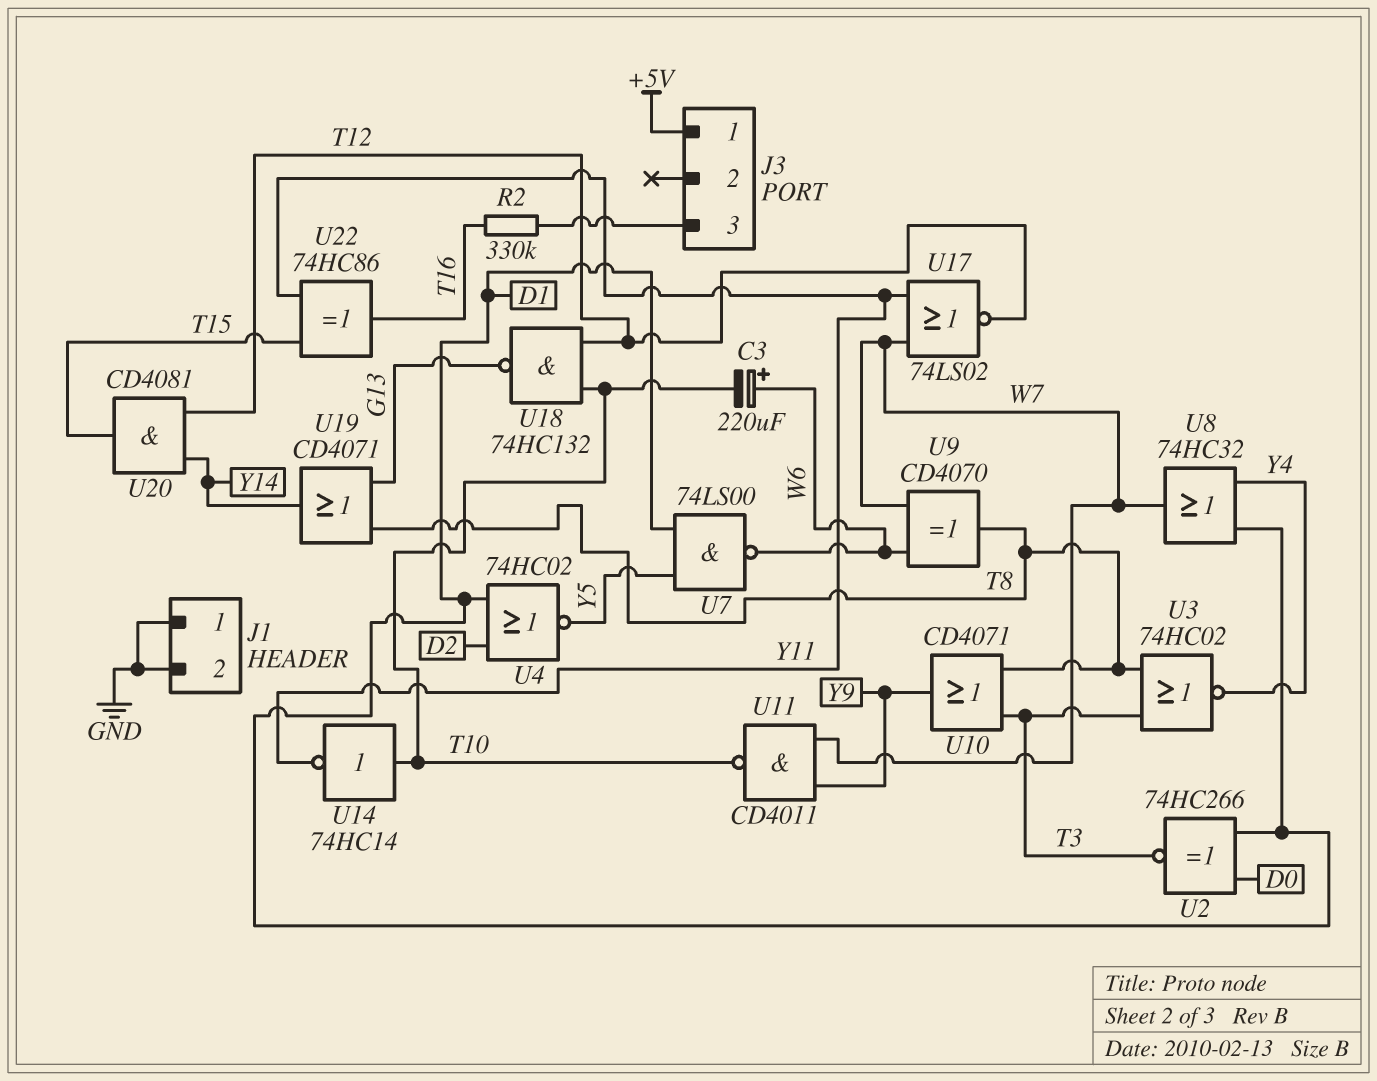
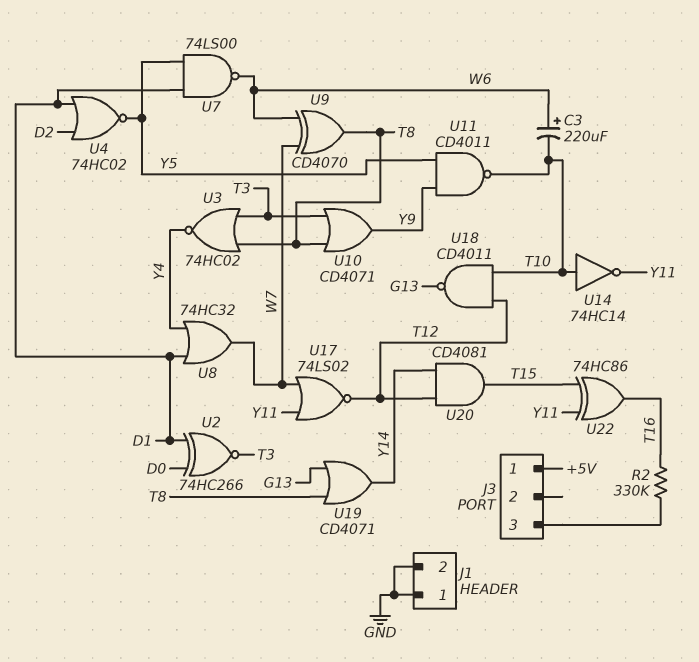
U11: NAND CD4011 (in W7, in Y9, out T10) -> NAND CD4011 (in Y5, in Y9, out T10)
U18: NAND 74HC132 (in T10, in T12, out G13) -> NAND CD4011 (in T10, in T12, out G13)

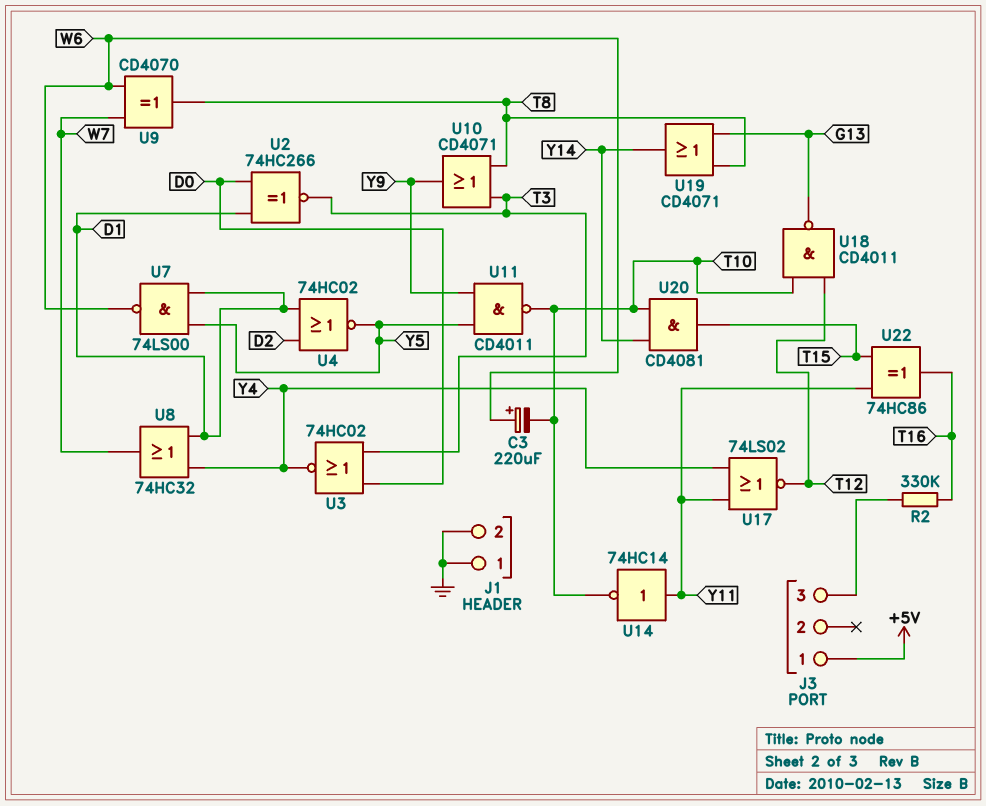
U3: NOR 74HC02 (in T3, in T8, out Y4) -> NOR 74HC02 (in D0, in T3, out Y4)
U14: NOT 74HC14 (in T10, out Y11) -> NOT 74HC14 (in Y11, out T10)
U17: NOR 74LS02 (in W7, in Y11, out T12) -> NOR 74LS02 (in Y4, in Y11, out T12)
U20: AND CD4081 (in T12, in Y14, out T15) -> AND CD4081 (in T10, in Y14, out T15)

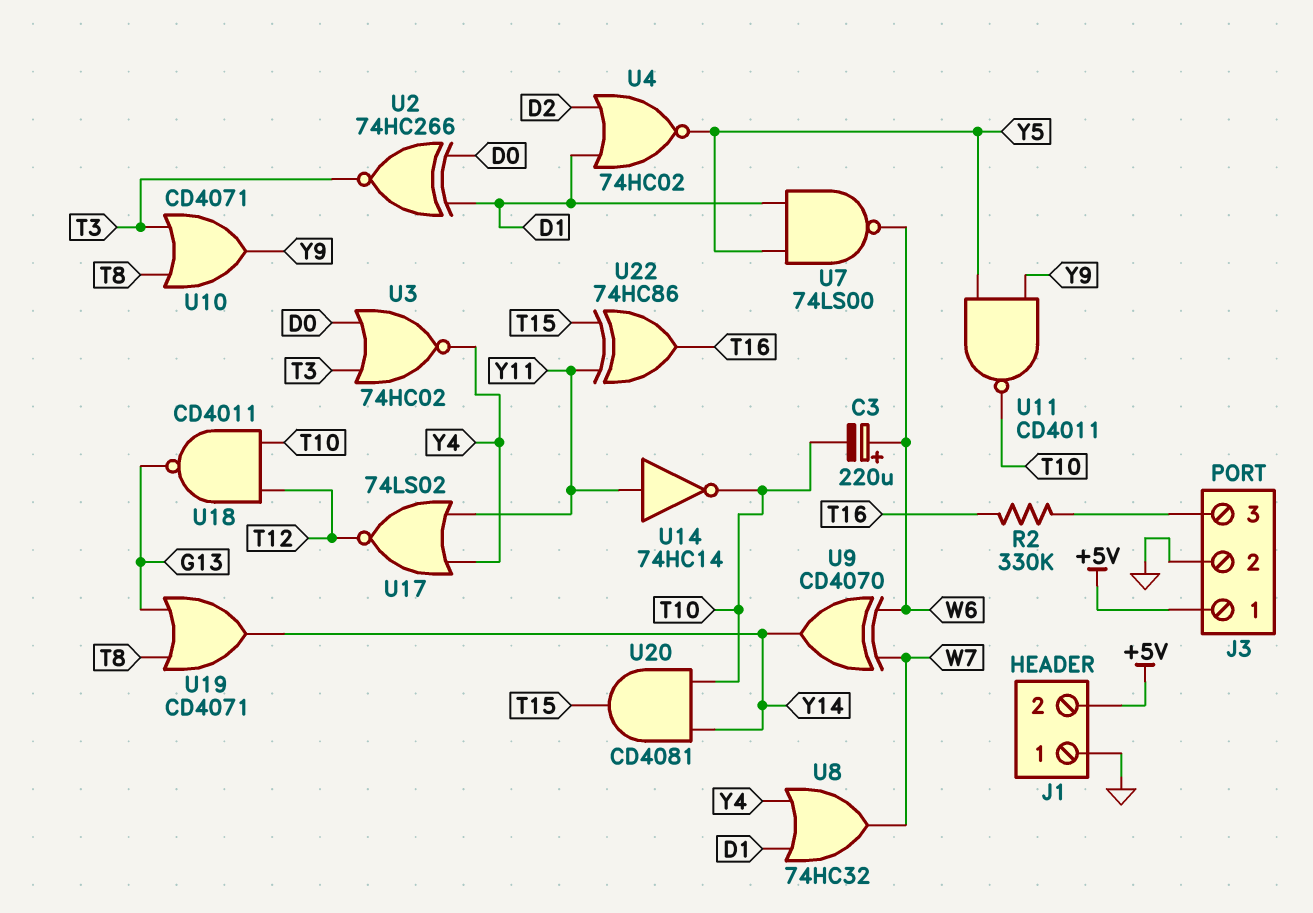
J1 pin 2: GND -> +5V
J3 pin 2: none -> GND
U9: XOR CD4070 (in W6, in W7, out T8) -> XOR CD4070 (in W6, in W7, out Y14)

